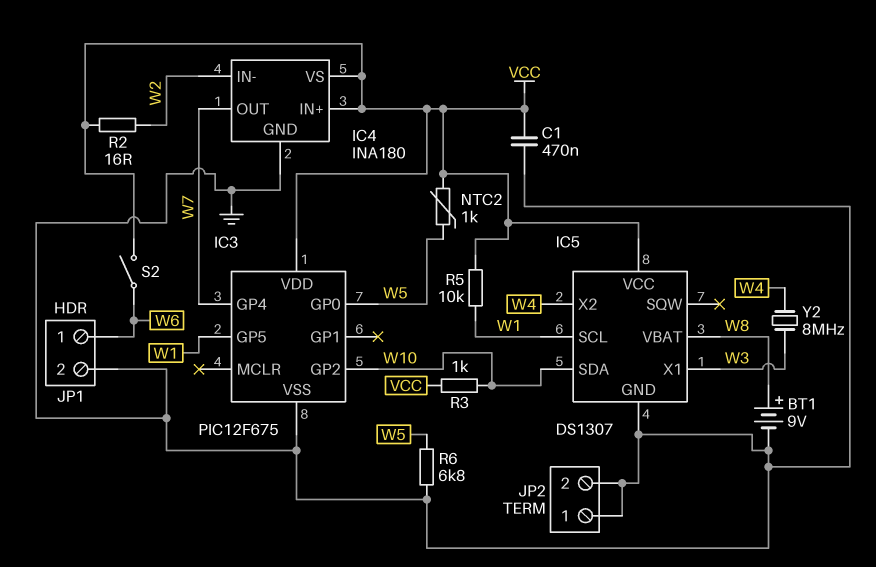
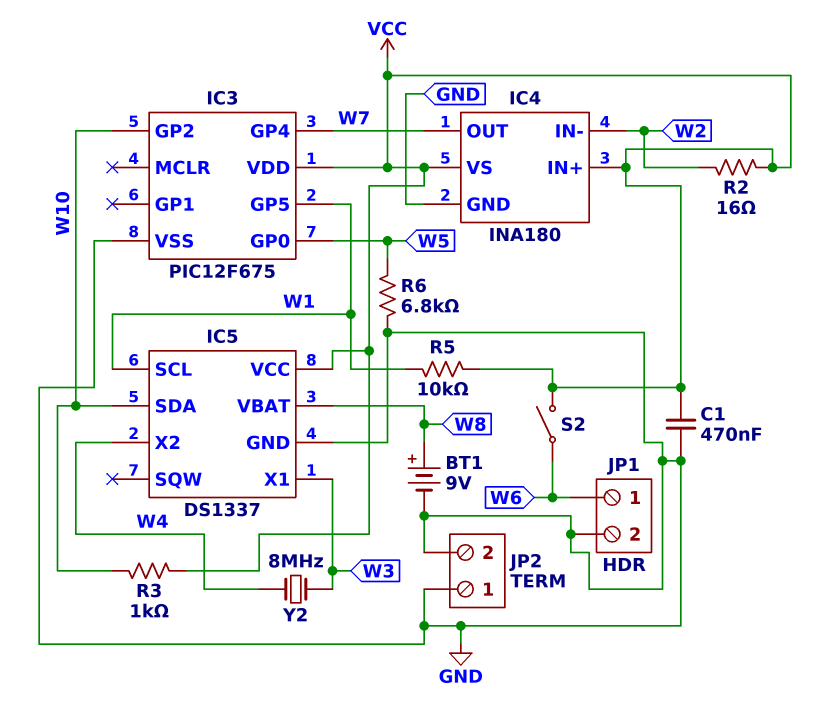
IC5: DS1307 -> DS1337
NTC2: 1k (VCC, W5) -> none

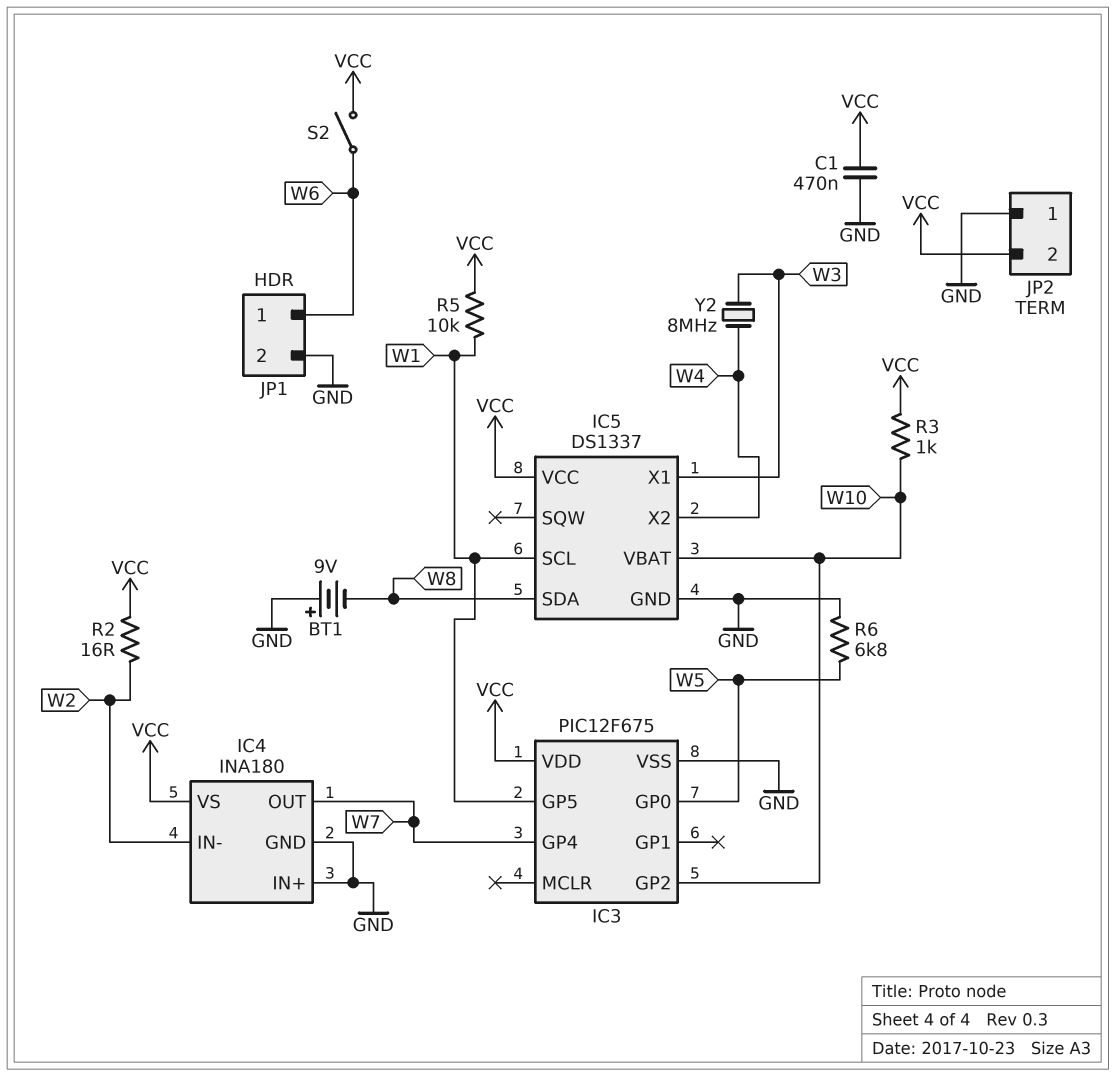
BT1: 9V (plus W8, minus GND) -> 9V (plus GND, minus W8)
IC4 pin IN+: VCC -> GND
IC5 pin SDA: W10 -> W8
IC5 pin VBAT: W8 -> W10
JP2 pin 2: GND -> VCC

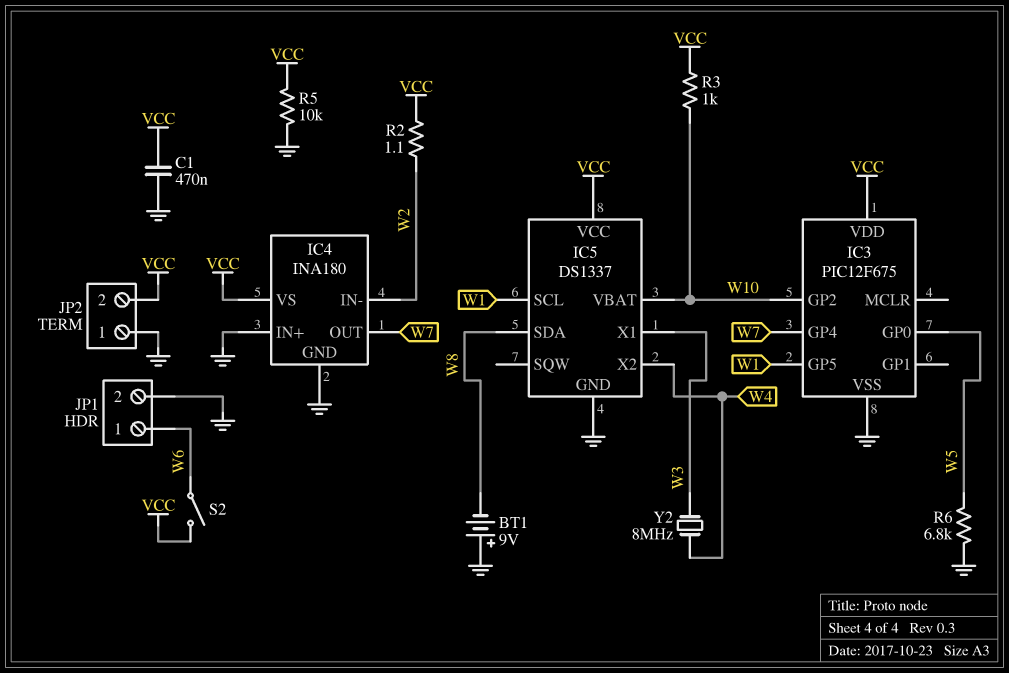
R2: 16 (VCC, W2) -> 1.1 (VCC, W2)
R5: 10k (VCC, W1) -> 10k (GND, VCC)

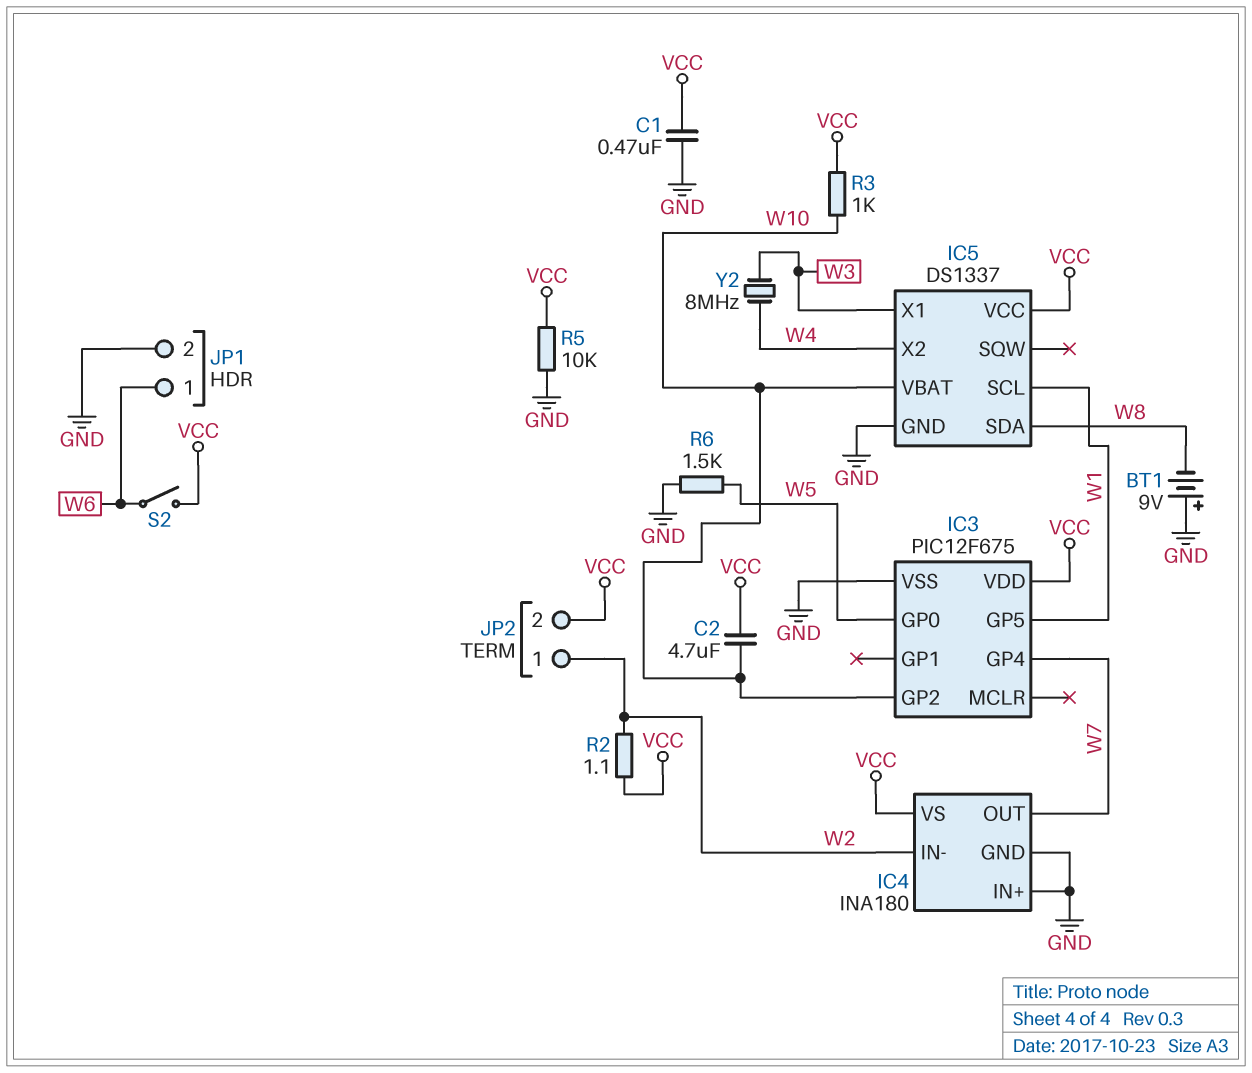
C2: none -> 4.7uF (VCC, W10)
JP2 pin 1: GND -> W2
R6: 6.8k (GND, W5) -> 1.5k (GND, W5)

